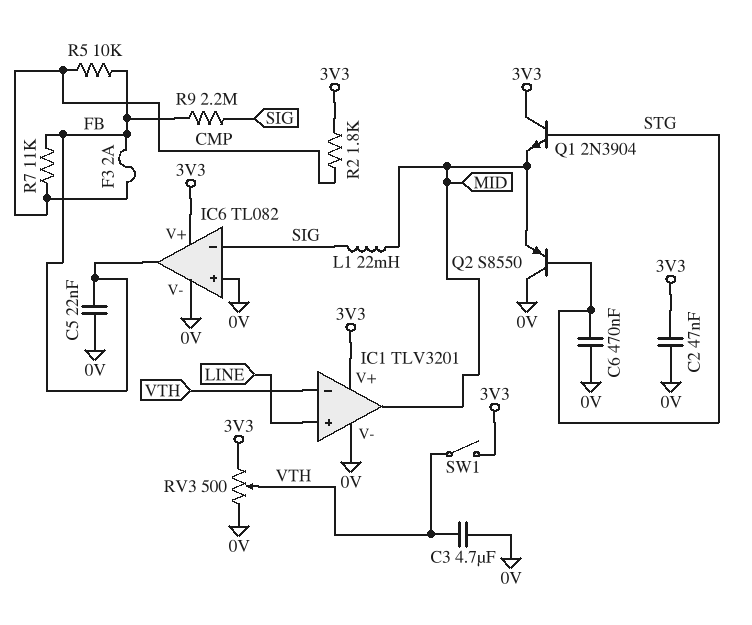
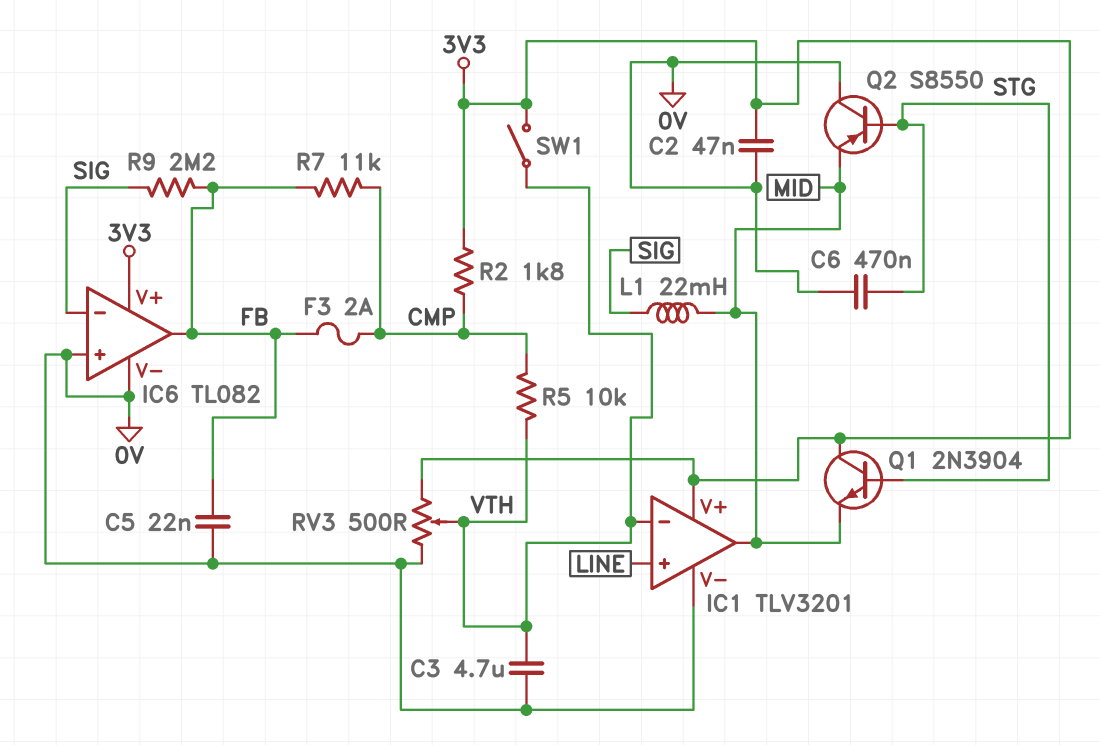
R5: 10k (CMP, FB) -> 10k (CMP, VTH)

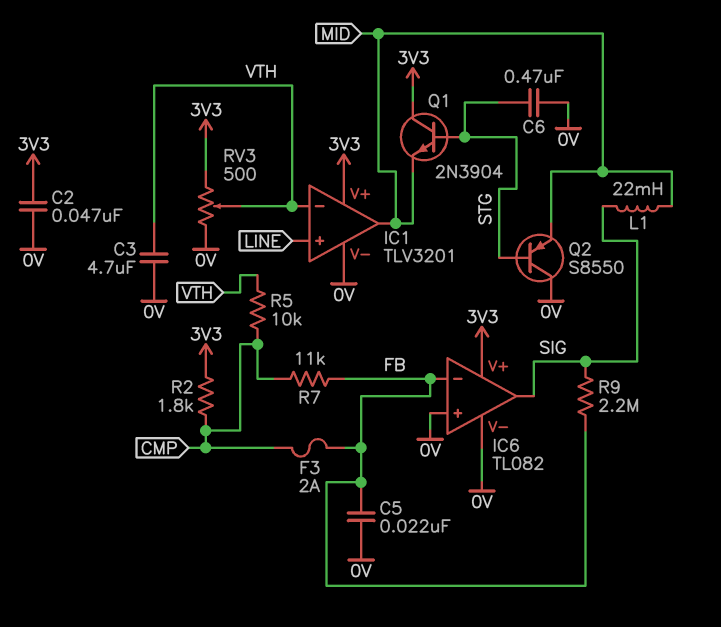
IC6 pin in-: SIG -> FB
IC6 pin out: FB -> SIG
SW1: switch (3V3, VTH) -> none

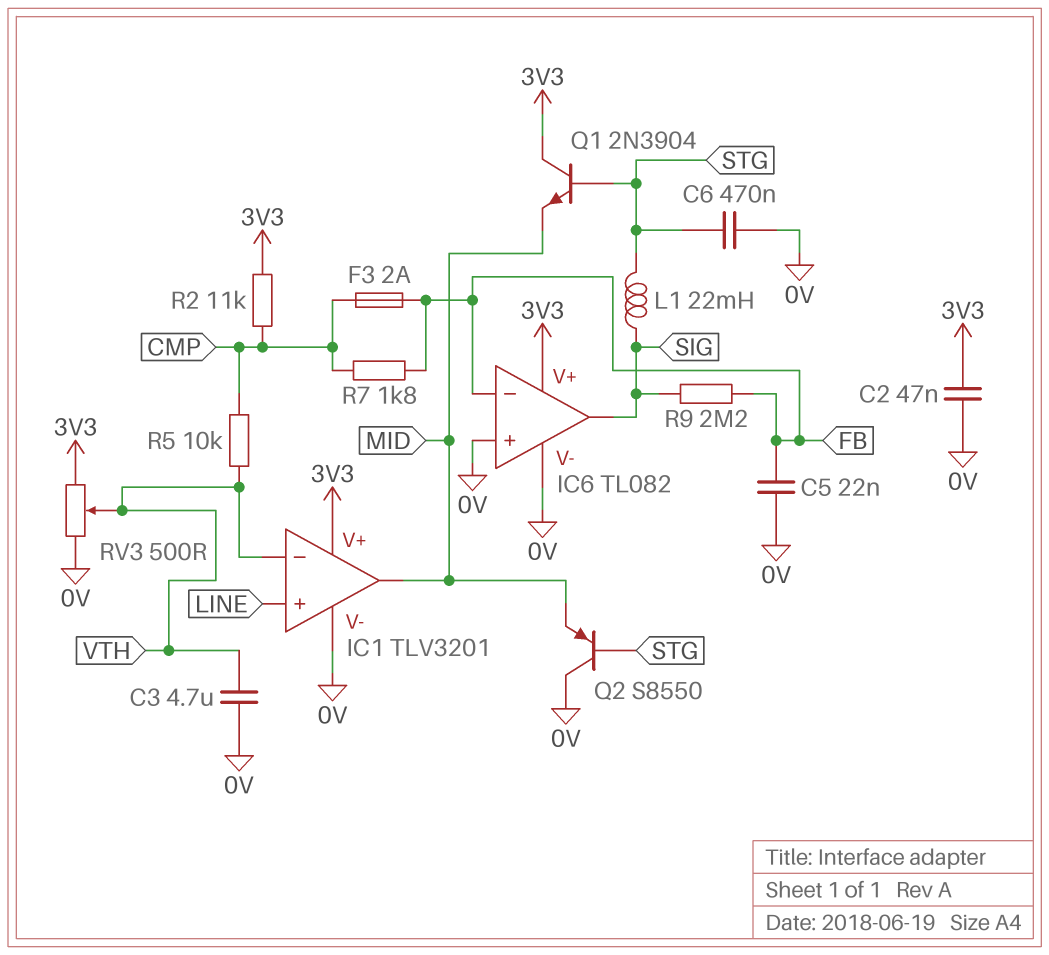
L1: 22mH (MID, SIG) -> 22mH (SIG, STG)
R2: 1.8k (3V3, CMP) -> 11k (3V3, CMP)
R7: 11k (CMP, FB) -> 1.8k (CMP, FB)

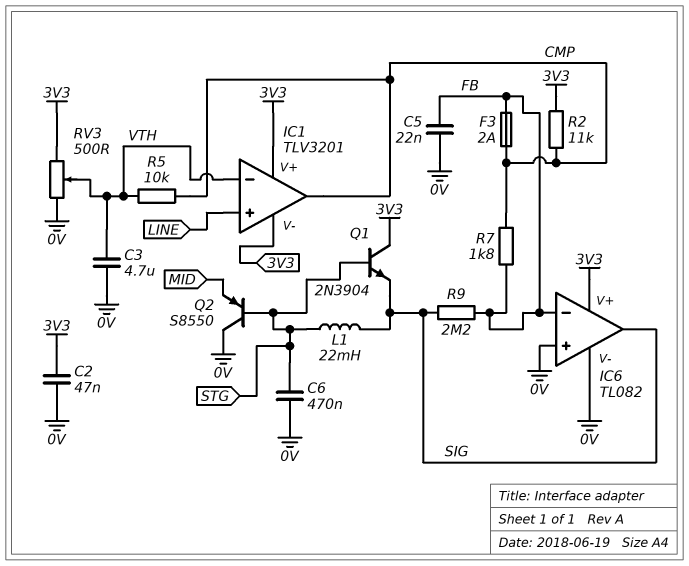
IC1 pin V-: 0V -> 3V3
IC1 pin out: MID -> CMP
Q1: NPN 2N3904 (B STG, C 3V3, E MID) -> NPN 2N3904 (B STG, C 3V3, E SIG)

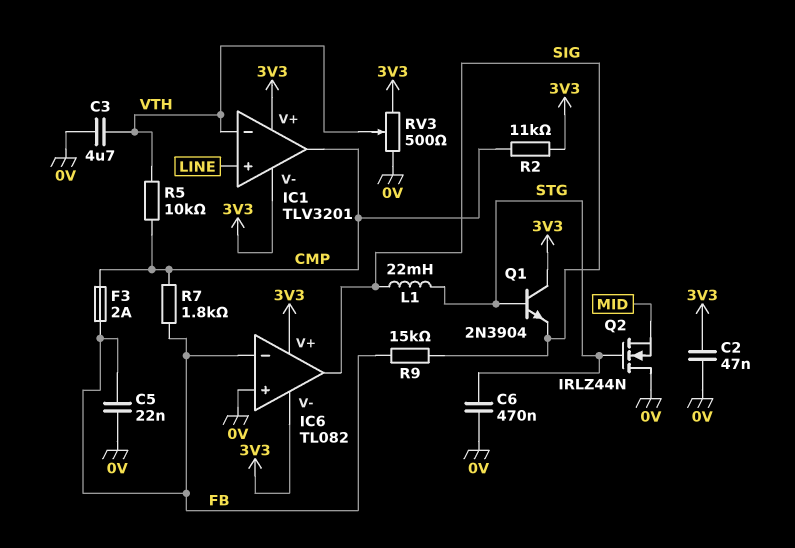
IC6 pin V-: 0V -> 3V3
Q2: PNP S8550 (B STG, C 0V, E MID) -> NMOS IRLZ44N (G STG, D 0V, S MID)
R9: 2.2M (FB, SIG) -> 15k (FB, SIG)

